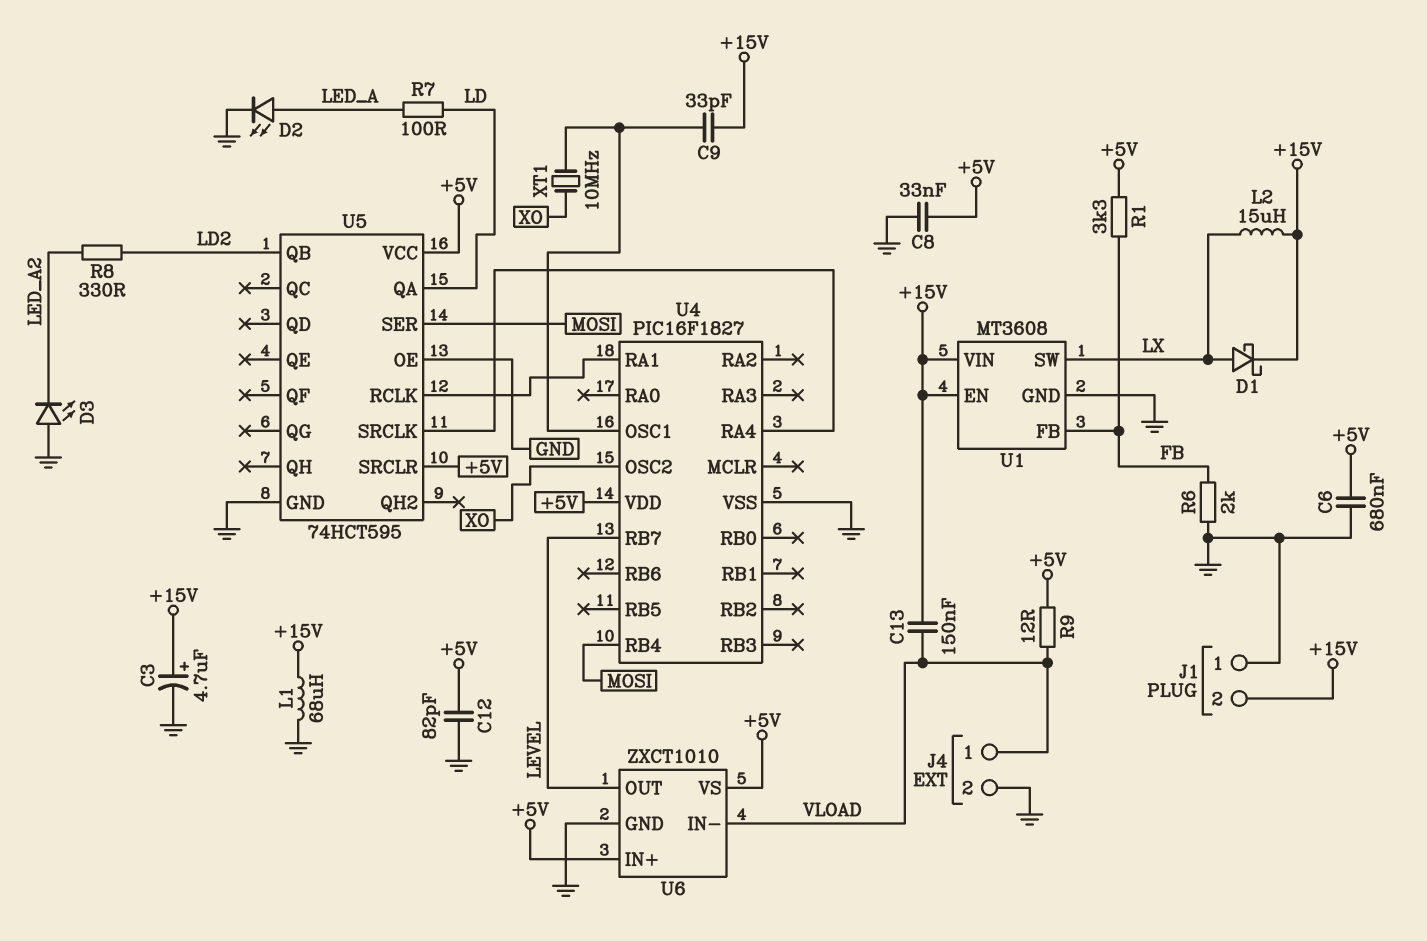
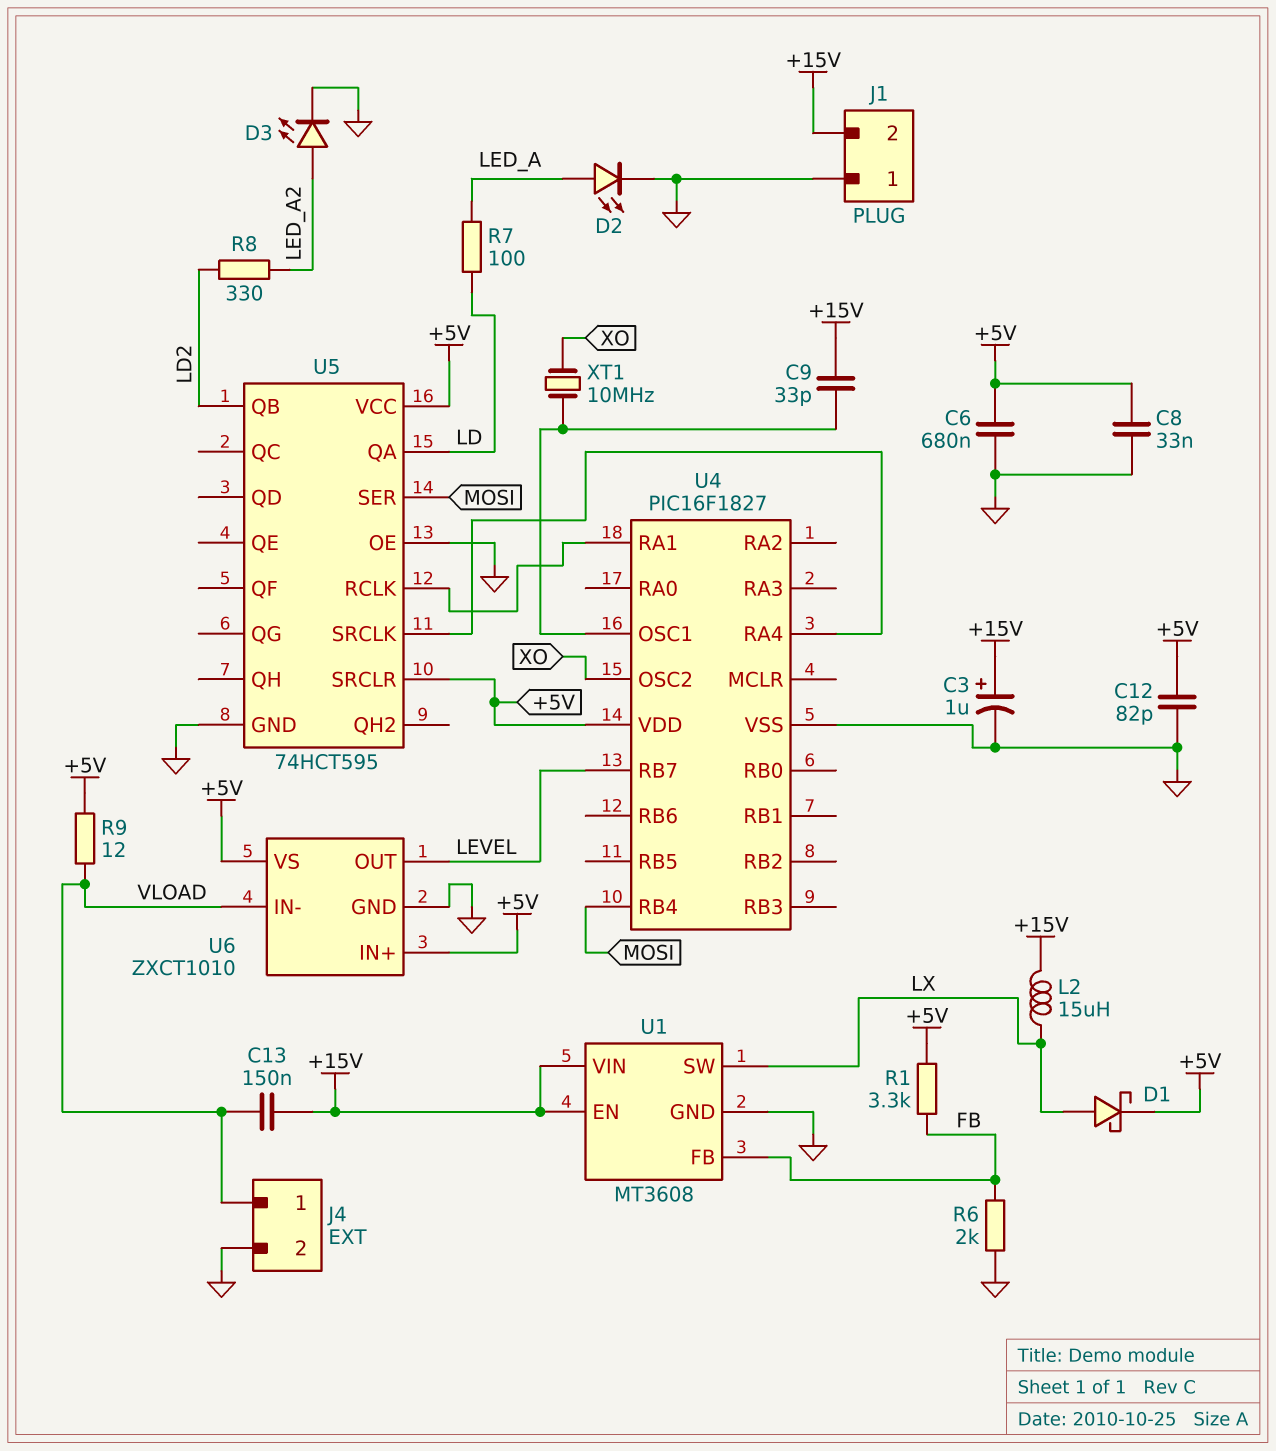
C3: 4.7uF (plus +15V, minus GND) -> 1uF (plus +15V, minus GND)
D1: schottky (A LX, K +15V) -> schottky (A LX, K +5V)
D3: LED (A GND, K LED_A2) -> LED (A LED_A2, K GND)
L1: 68uH (+15V, GND) -> none

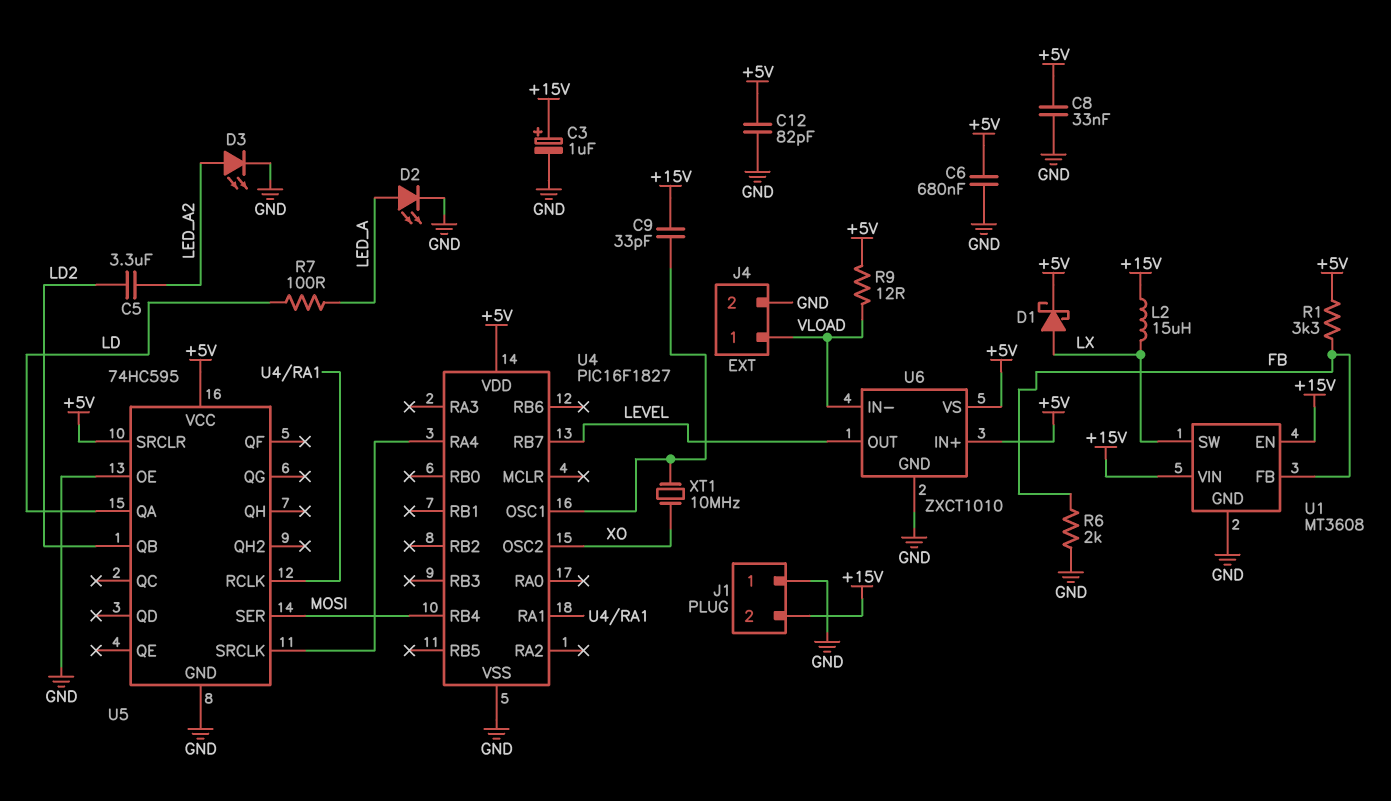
C5: none -> 3.3uF (LD2, LED_A2)
C13: 150nF (+15V, VLOAD) -> none
R8: 330 (LD2, LED_A2) -> none
U5: 74HCT595 -> 74HC595

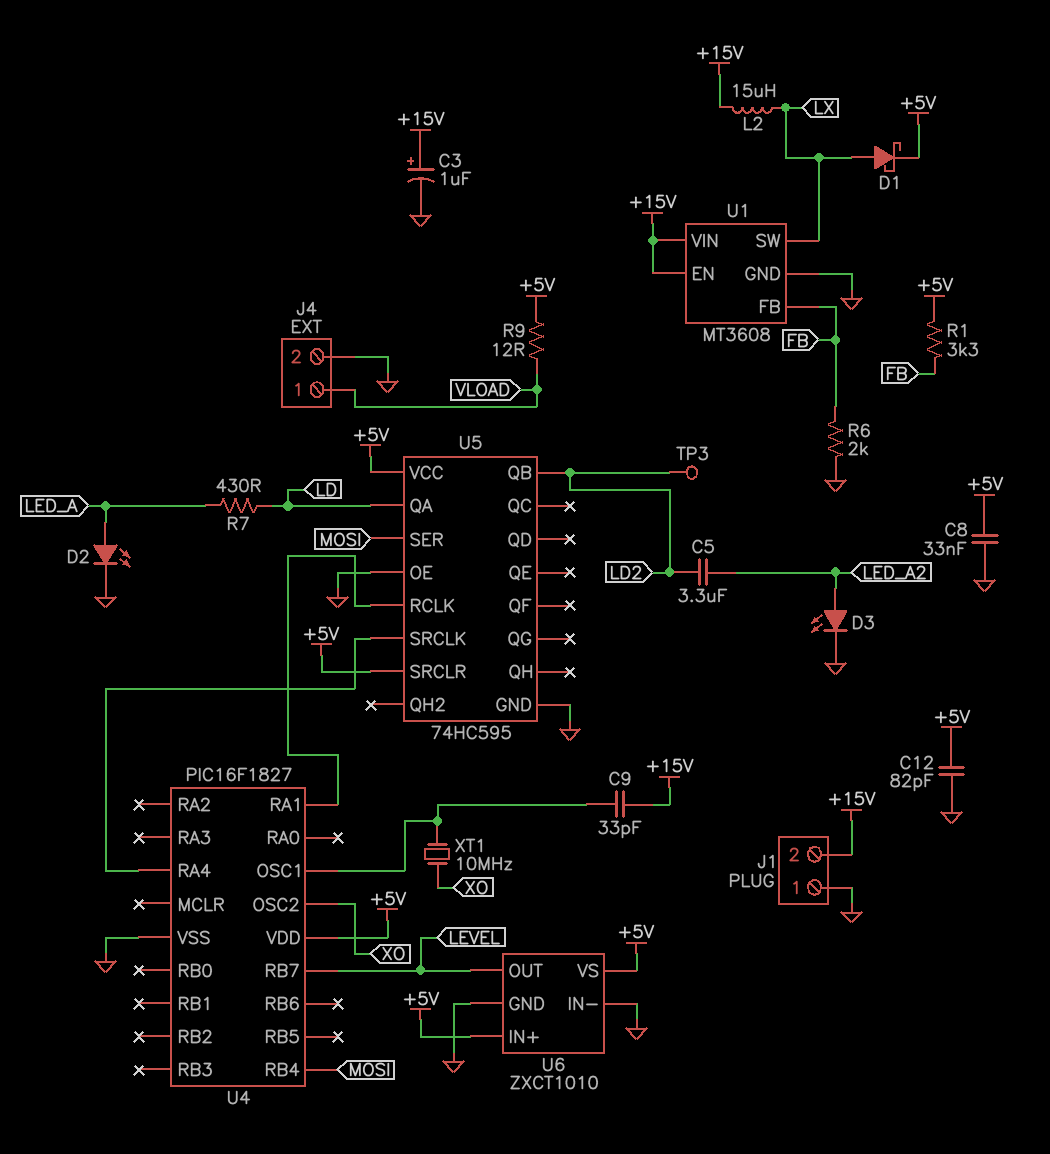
C6: 680nF (+5V, GND) -> none
R7: 100 (LD, LED_A) -> 430 (LD, LED_A)
TP3: none -> test point (LD2)
U6 pin IN-: VLOAD -> GND

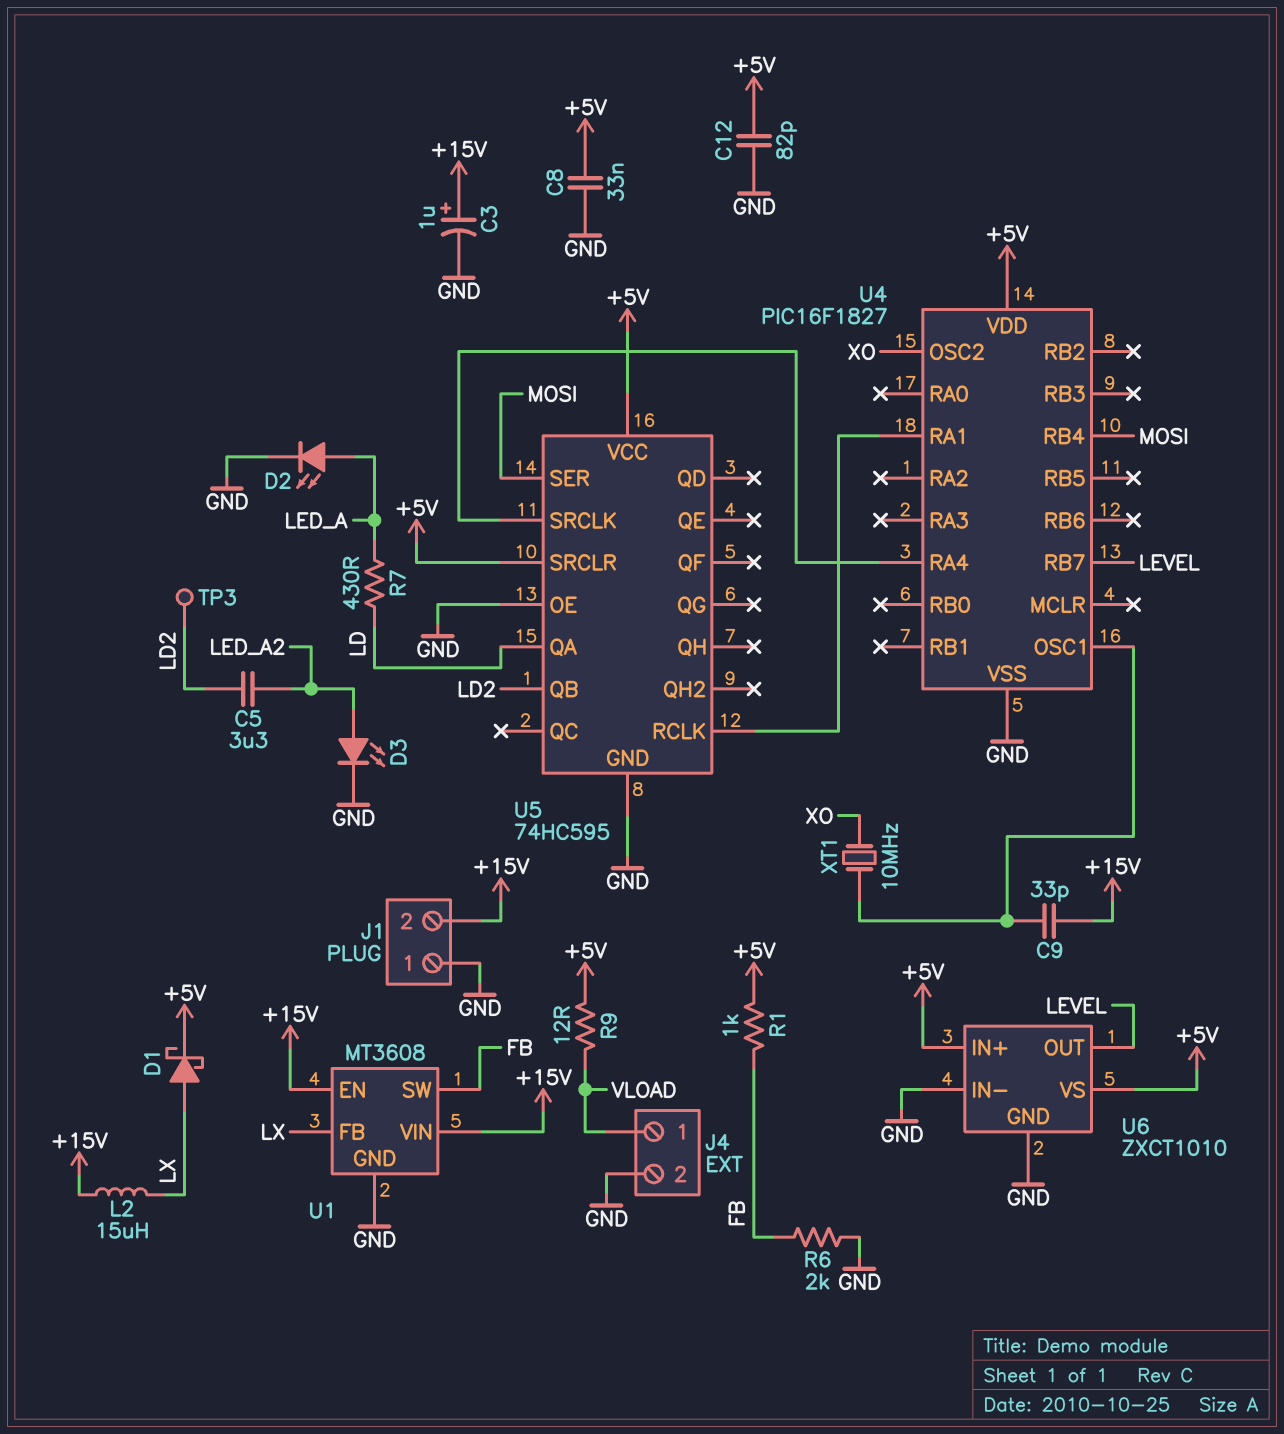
R1: 3.3k (+5V, FB) -> 1k (+5V, FB)
U1 pin FB: FB -> LX
U1 pin SW: LX -> FB

